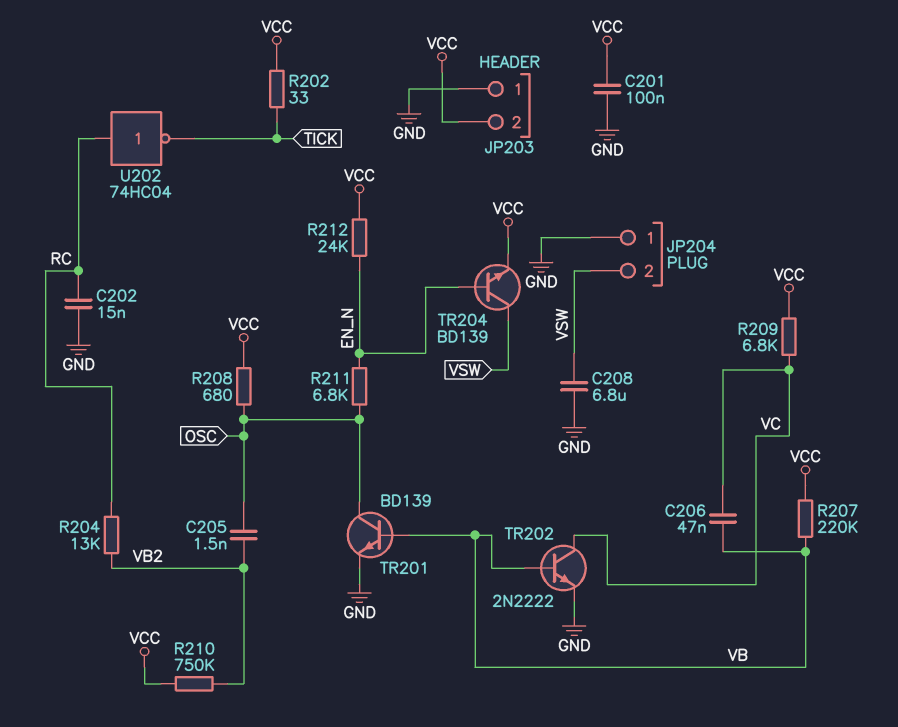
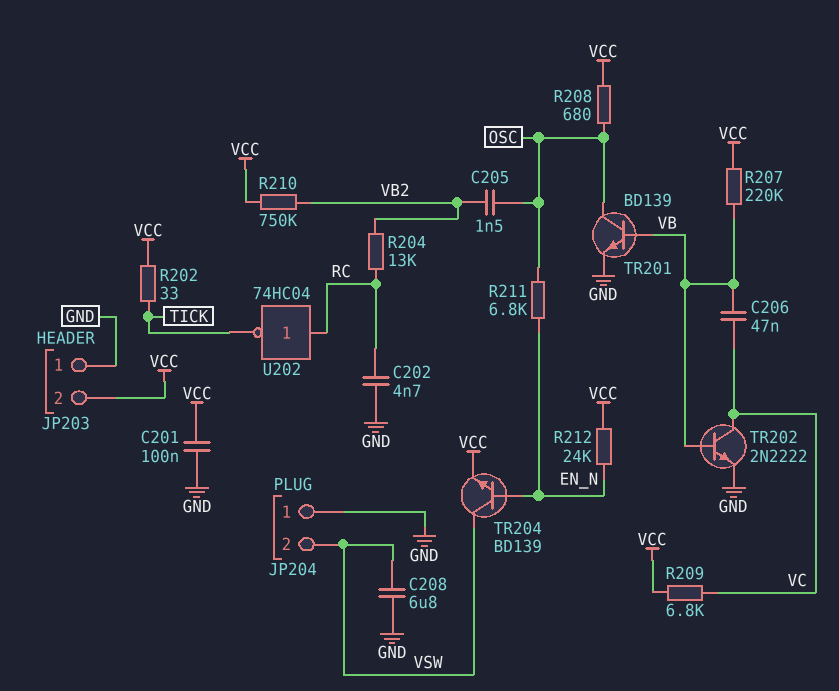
C202: 15nF (GND, RC) -> 4.7nF (GND, RC)

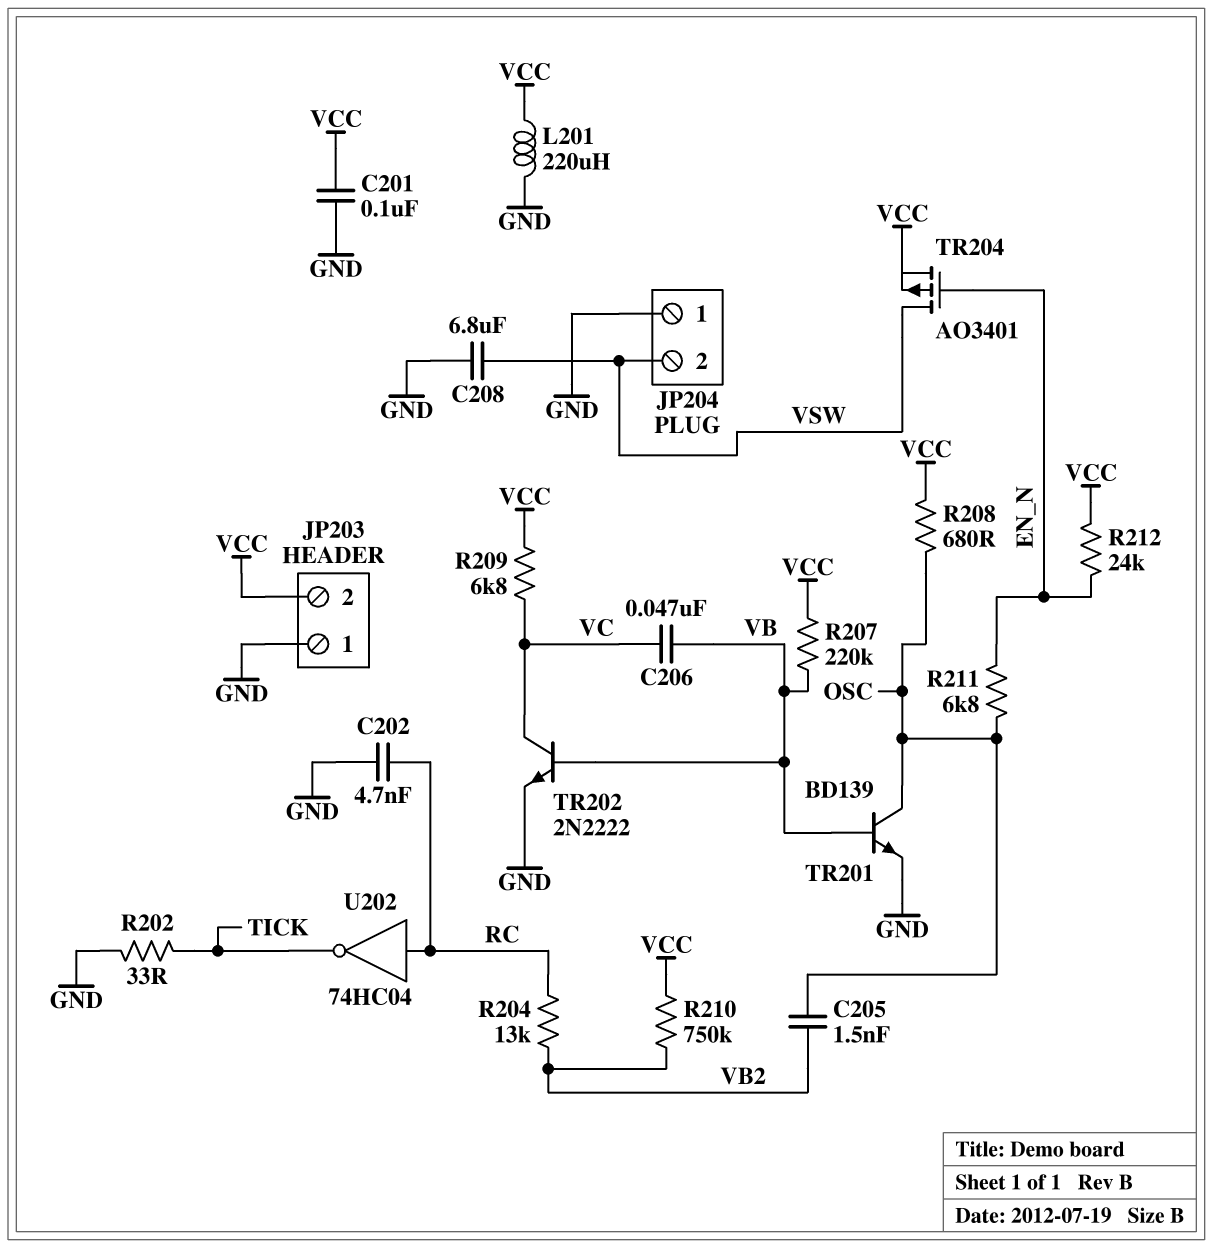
L201: none -> 220uH (GND, VCC)
R202: 33 (TICK, VCC) -> 33 (GND, TICK)
TR204: NPN BD139 (B EN_N, C VSW, E VCC) -> PMOS AO3401 (G EN_N, D VSW, S VCC)

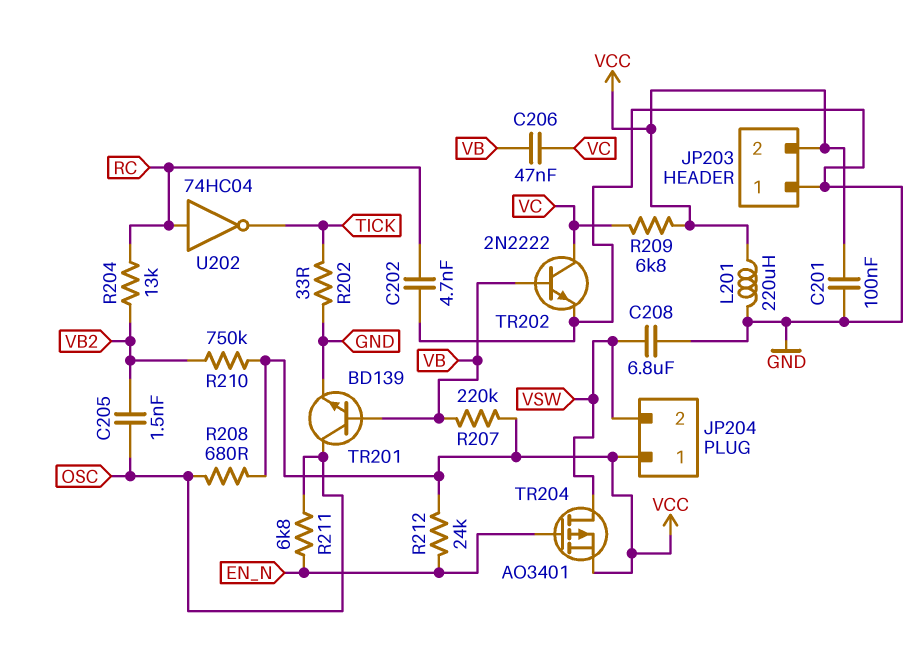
JP204 pin 1: GND -> VCC

